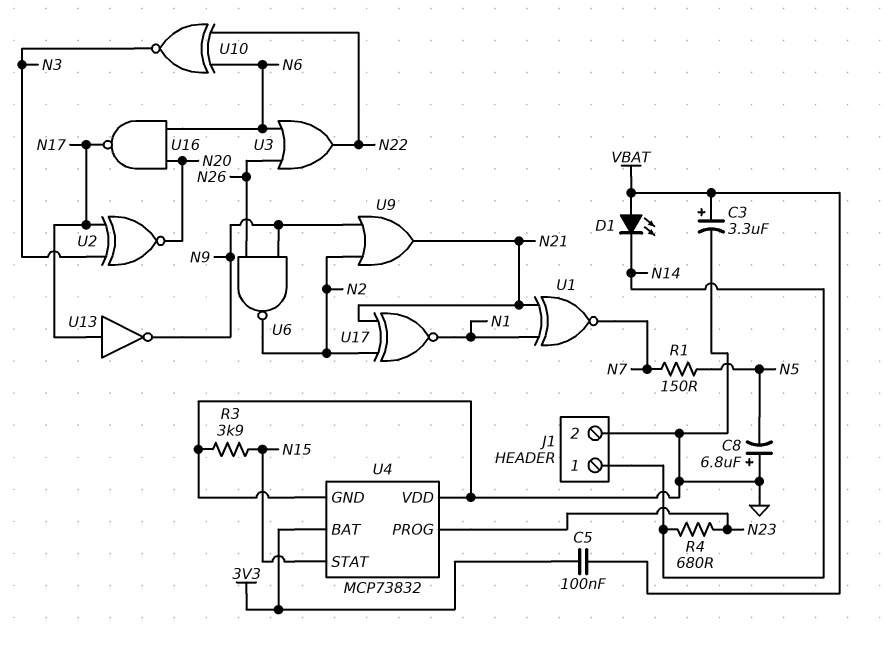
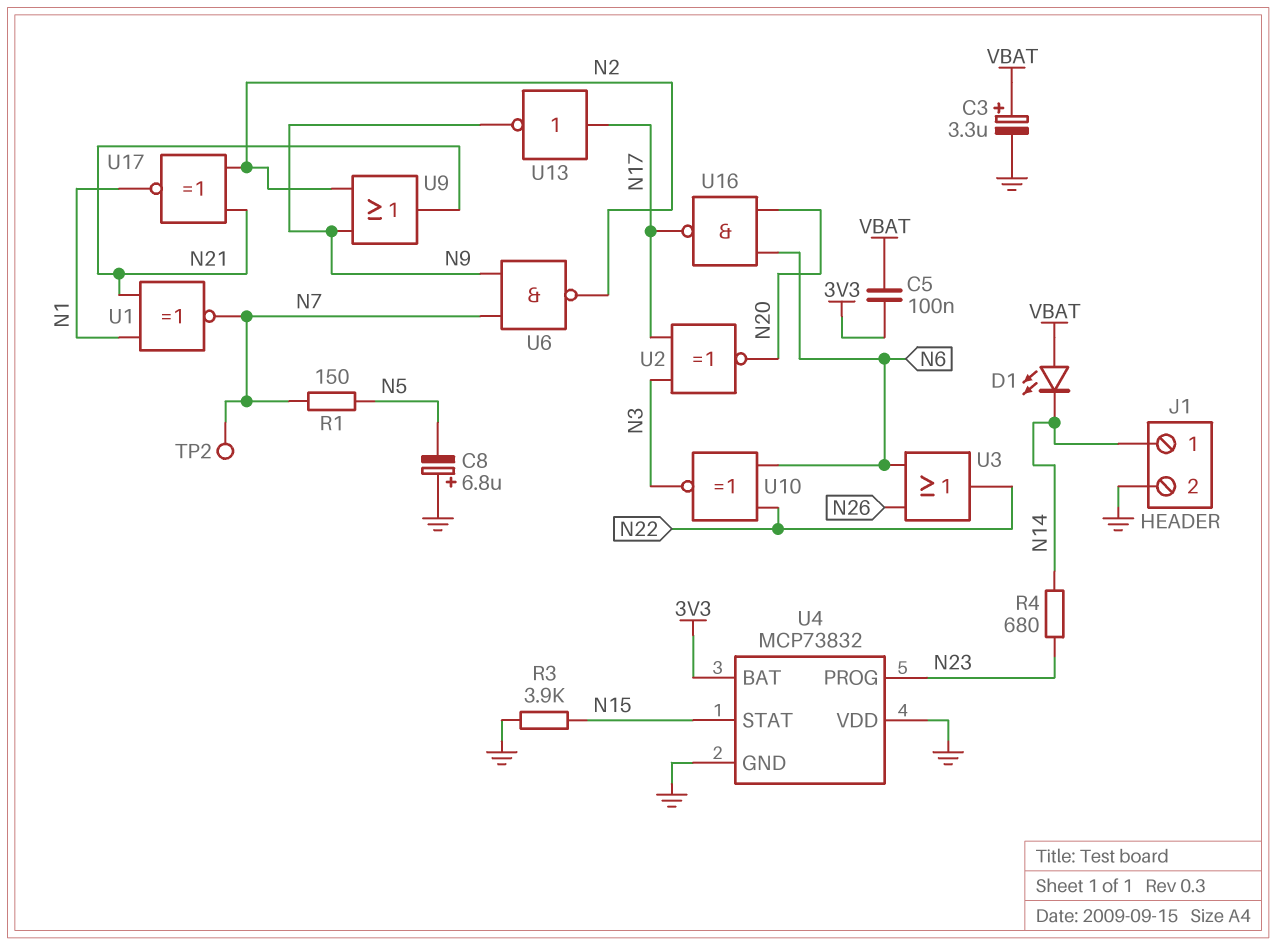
TP2: none -> test point (N7)
U6: NAND (in N9, in N26, out N2) -> NAND (in N7, in N9, out N2)

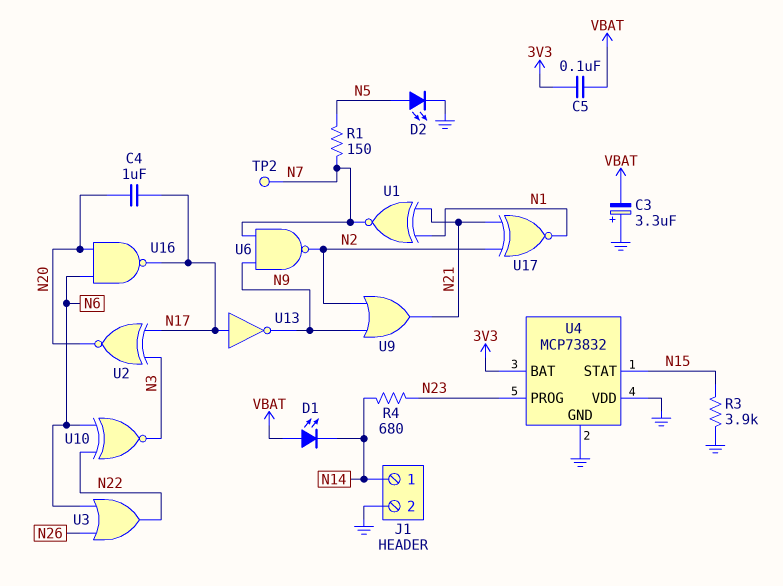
C3: 3.3uF (plus VBAT, minus GND) -> 3.3uF (plus GND, minus VBAT)
C4: none -> 1uF (N17, N20)
C8: 6.8uF (plus GND, minus N5) -> none
D2: none -> LED (A N5, K GND)

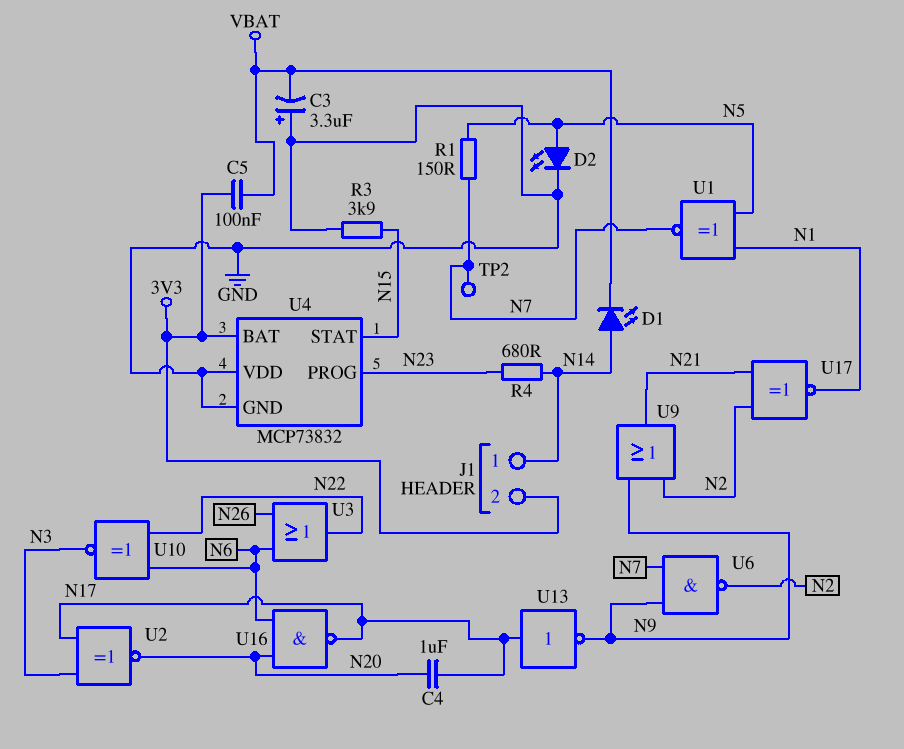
D1: LED (A VBAT, K N14) -> LED (A N14, K VBAT)
J1 pin 2: GND -> 3V3
U1: XNOR (in N1, in N21, out N7) -> XNOR (in N1, in N5, out N7)

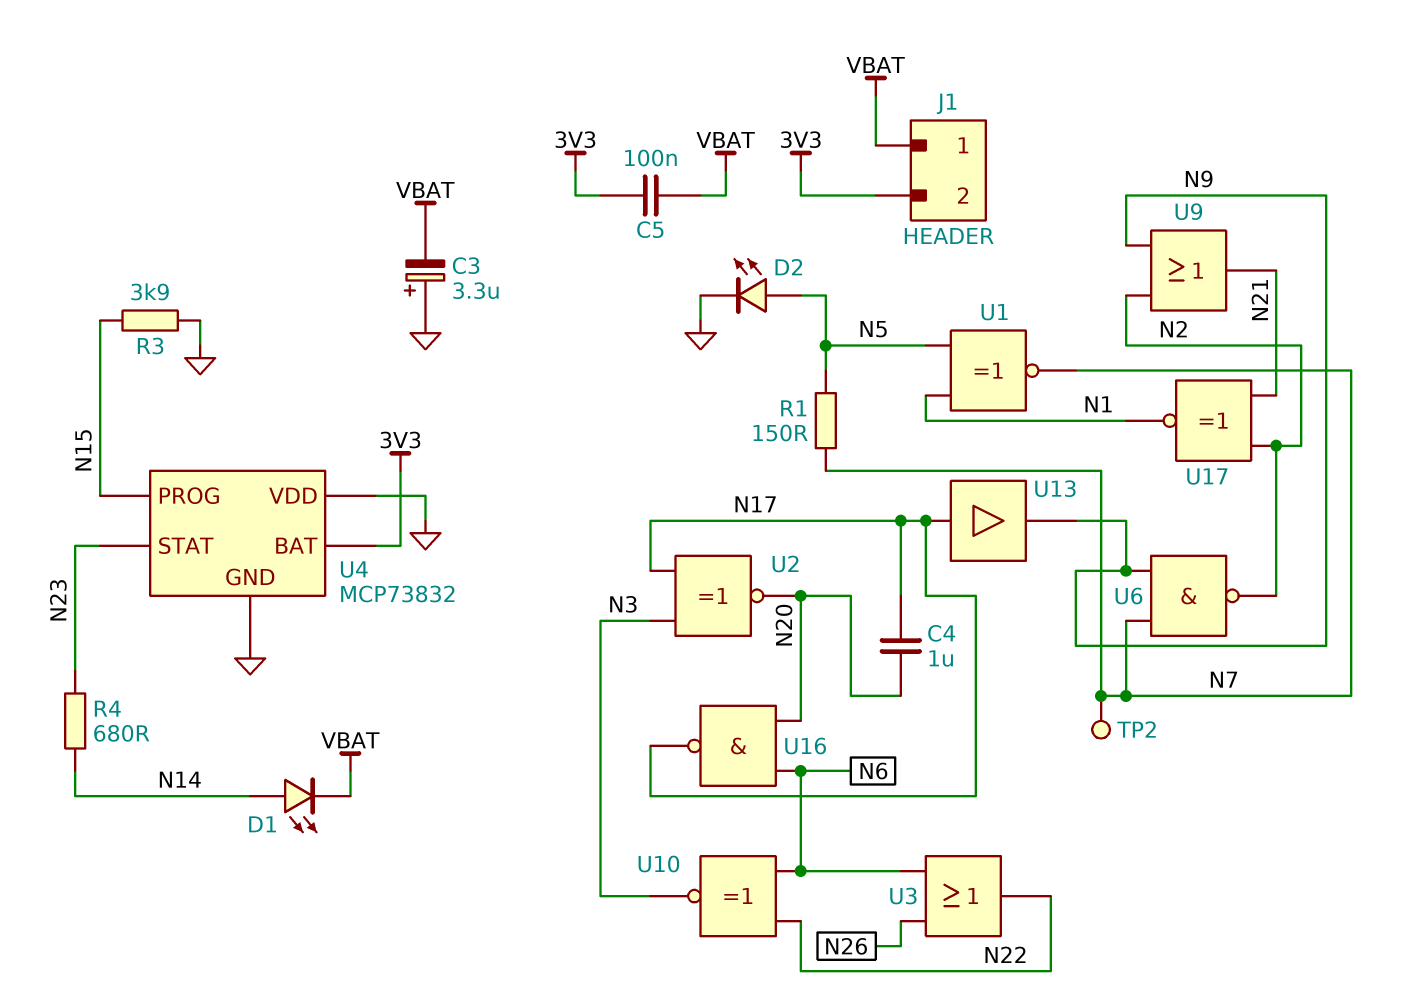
J1 pin 1: N14 -> VBAT
U4 pin PROG: N23 -> N15
U4 pin STAT: N15 -> N23
U13: NOT (in N17, out N9) -> buffer (in N17, out N9)

